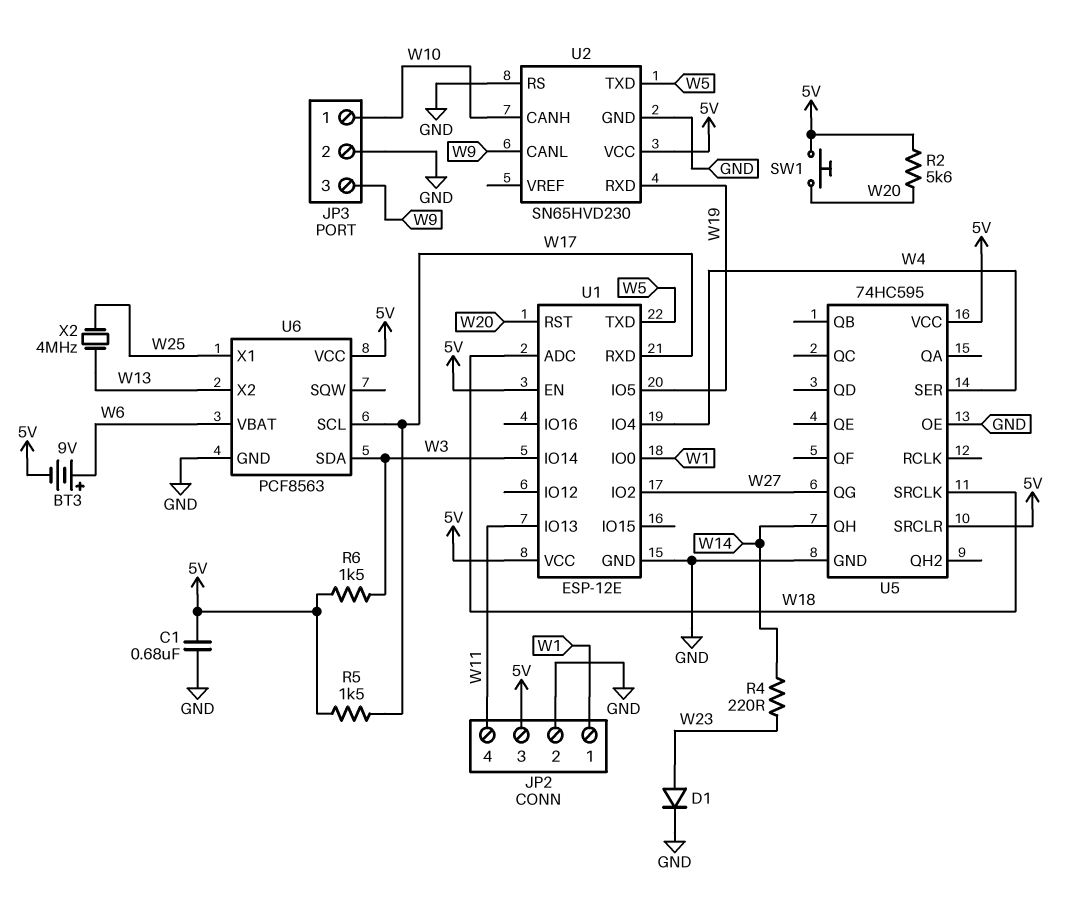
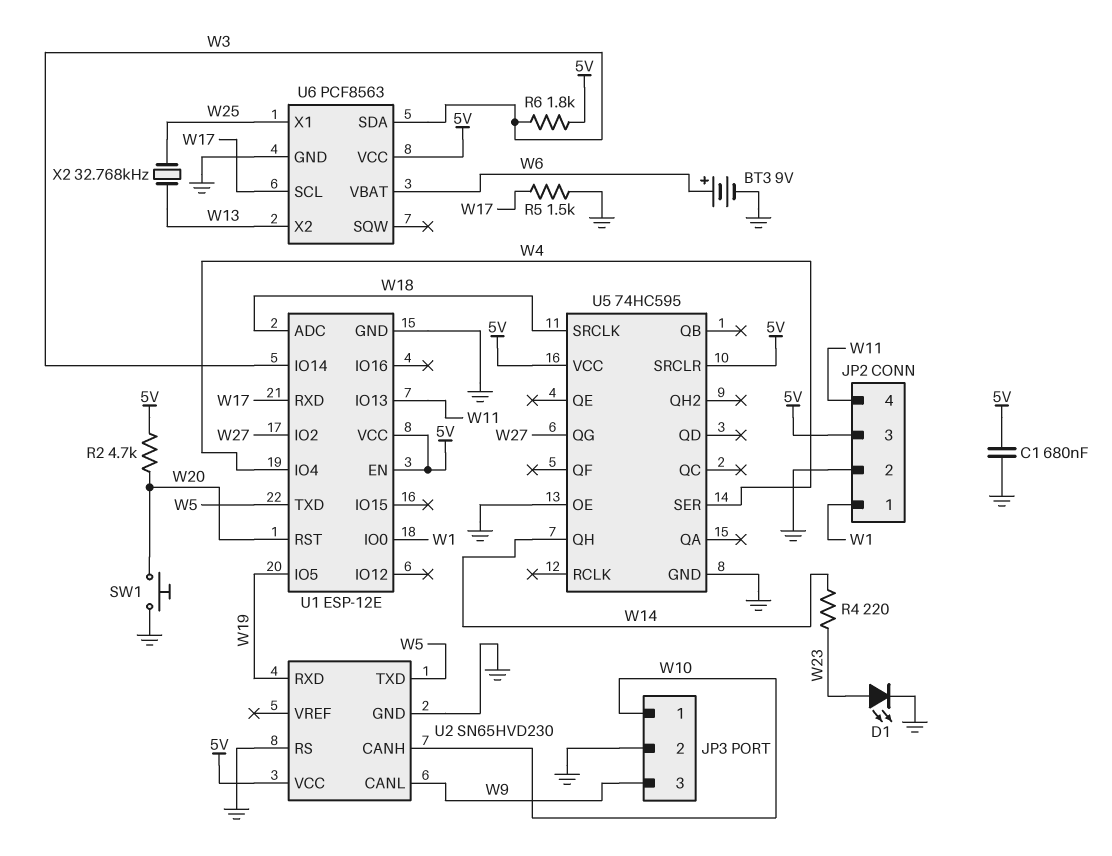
BT3: 9V (plus W6, minus 5V) -> 9V (plus W6, minus GND)
D1: diode (A W23, K GND) -> LED (A W23, K GND)
R2: 5.6k (5V, W20) -> 4.7k (5V, W20)
R5: 1.5k (5V, W17) -> 1.5k (GND, W17)
R6: 1.5k (5V, W3) -> 1.8k (5V, W3)
SW1: button (5V, W20) -> button (GND, W20)
X2: 4MHz (W13, W25) -> 32.768kHz (W13, W25)

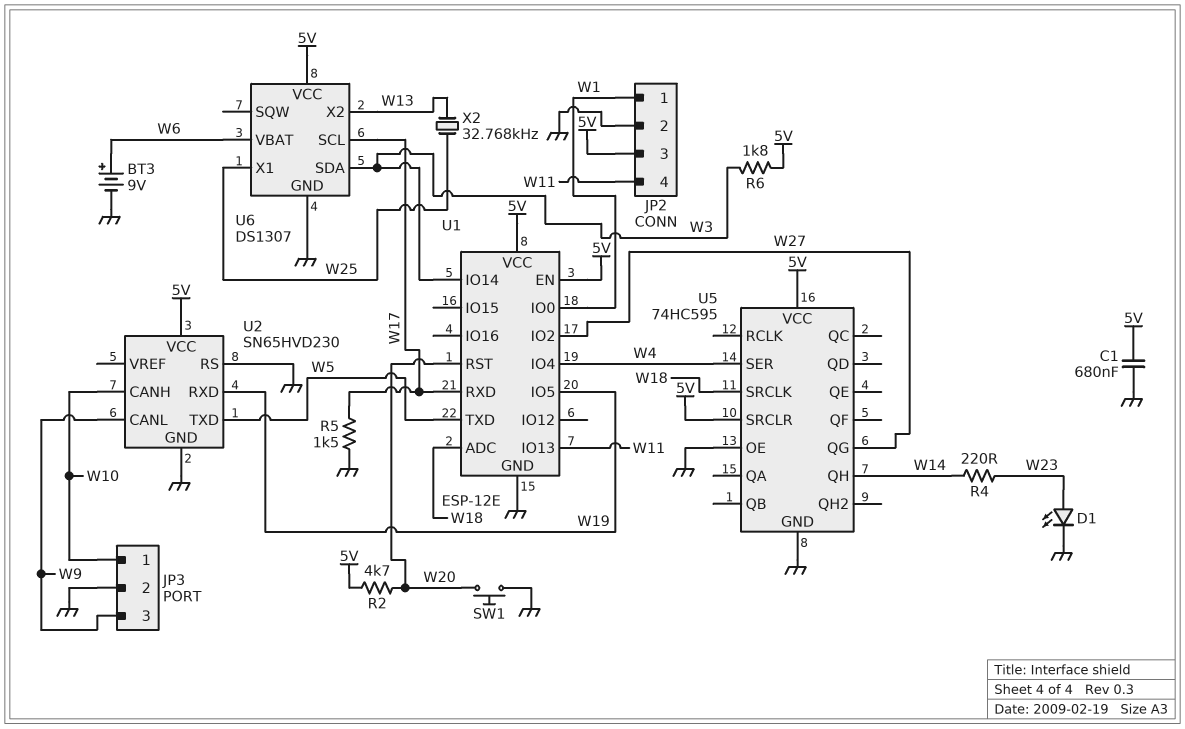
U6: PCF8563 -> DS1307

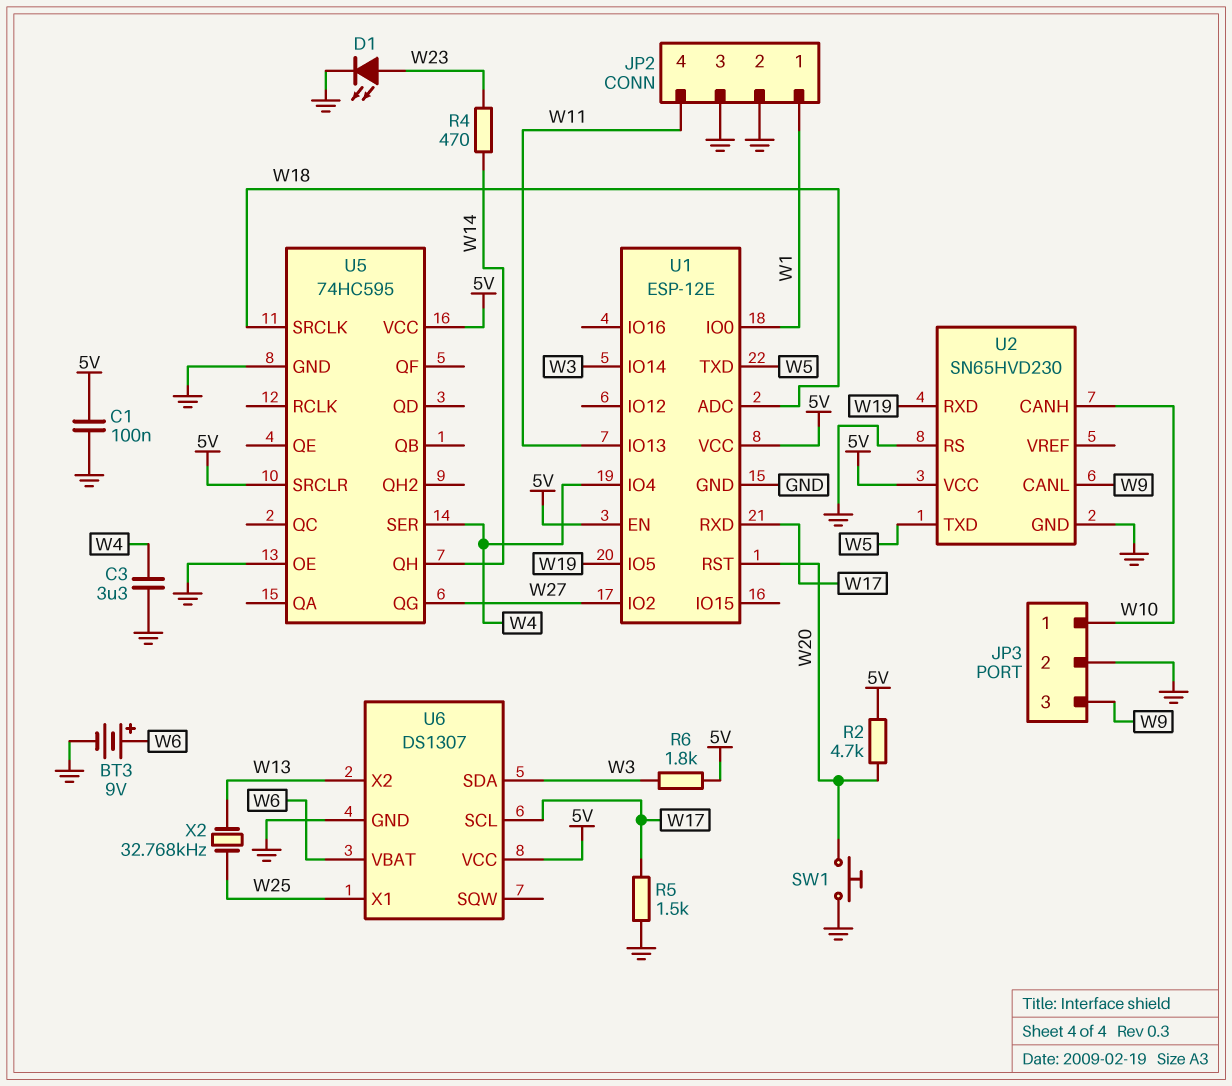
C1: 680nF (5V, GND) -> 100nF (5V, GND)
C3: none -> 3.3uF (GND, W4)
JP2 pin 3: 5V -> GND
R4: 220 (W14, W23) -> 470 (W14, W23)

